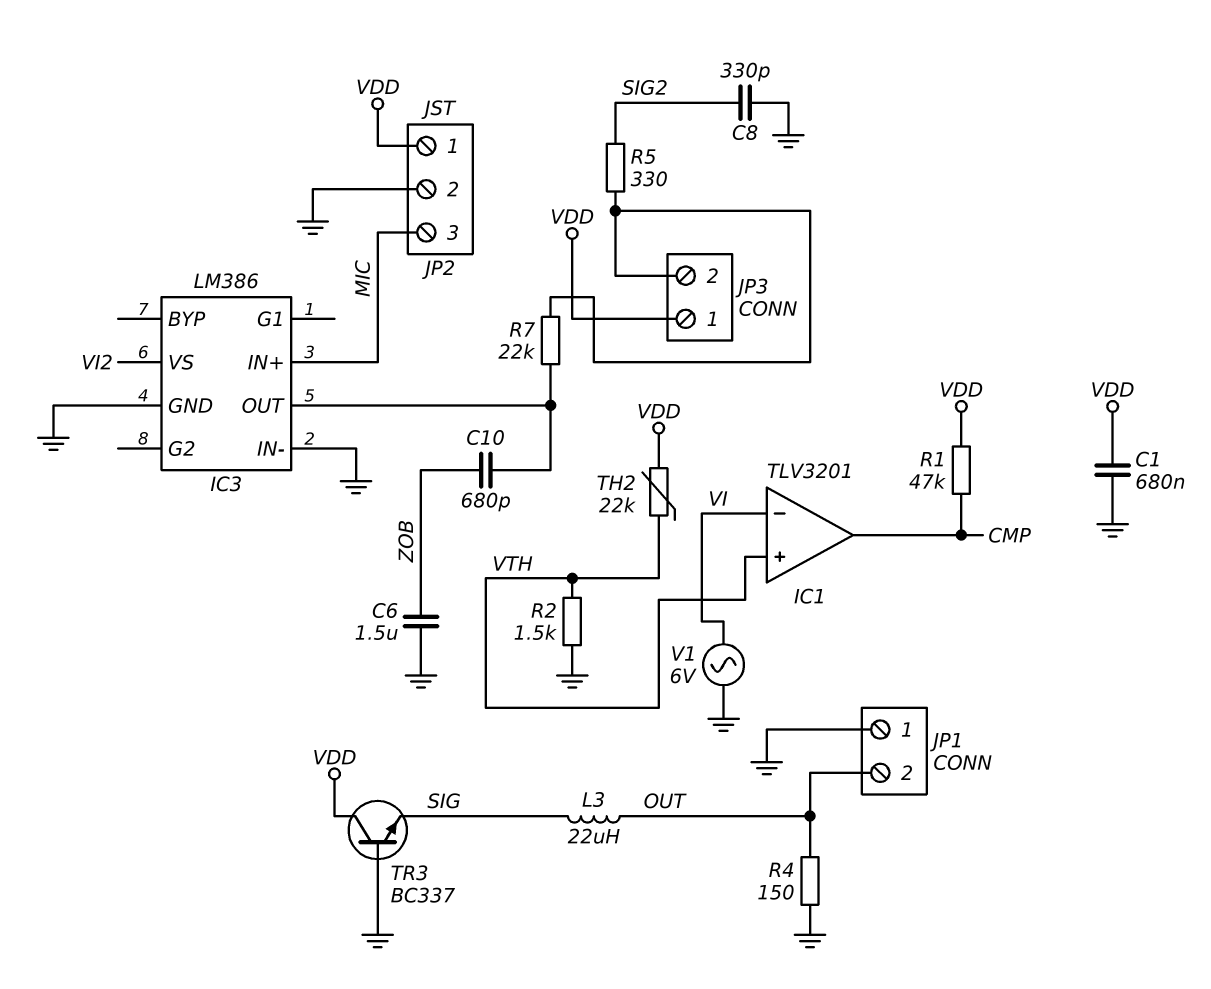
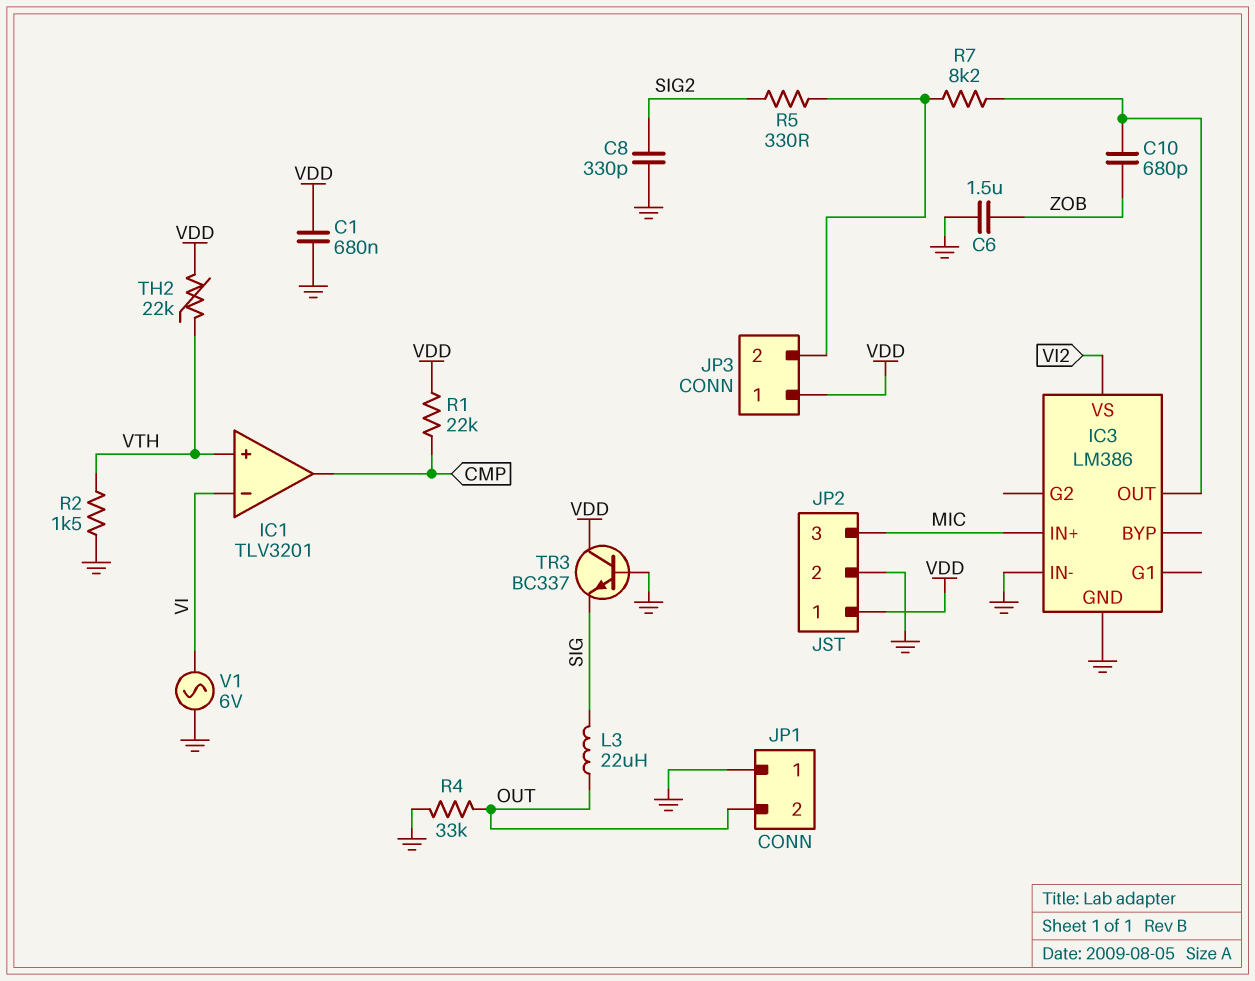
R1: 47k (CMP, VDD) -> 22k (CMP, VDD)
R4: 150 (GND, OUT) -> 33k (GND, OUT)
R7: 22k (IC3/OUT, JP3/2) -> 8.2k (IC3/OUT, JP3/2)

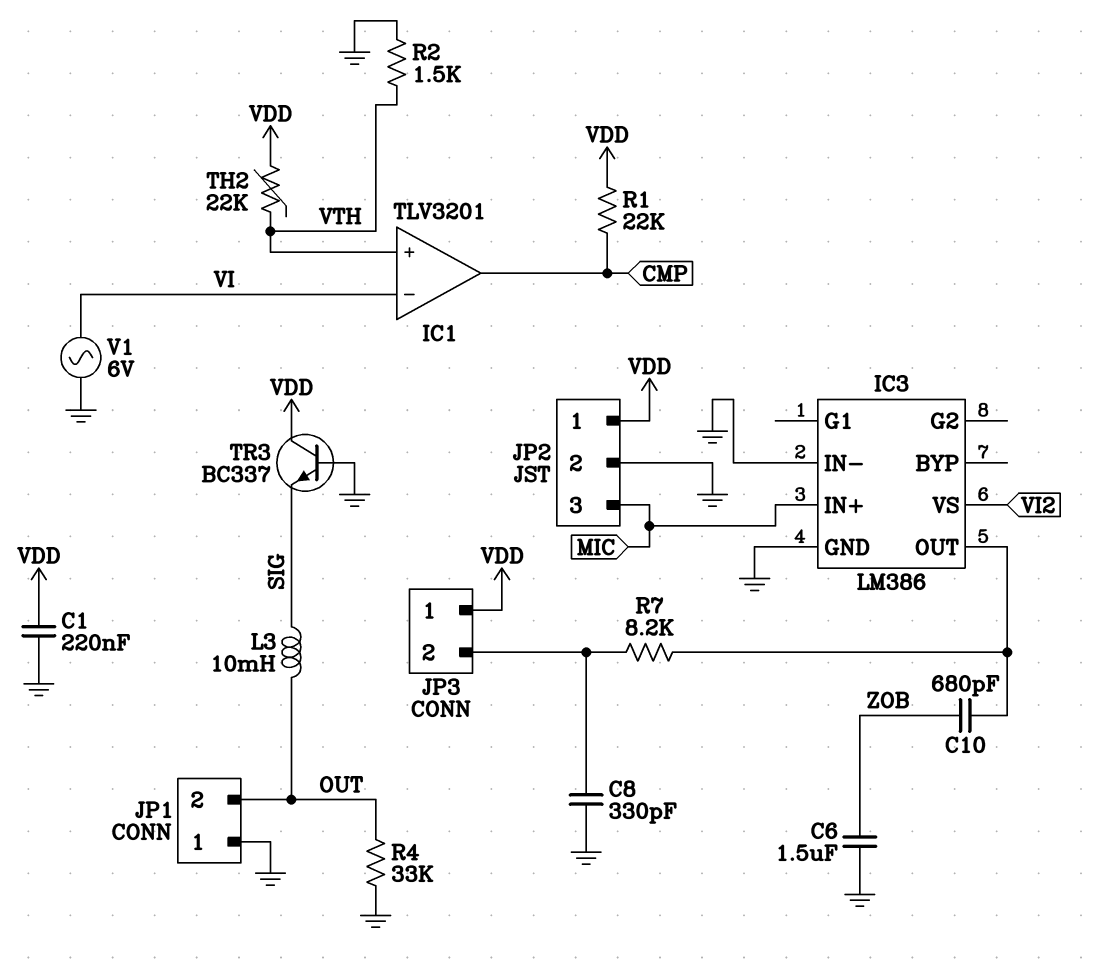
C1: 680nF (GND, VDD) -> 220nF (GND, VDD)
C8: 330pF (GND, SIG2) -> 330pF (GND, JP3/2)
L3: 22uH (OUT, SIG) -> 10mH (OUT, SIG)
R5: 330 (JP3/2, SIG2) -> none

